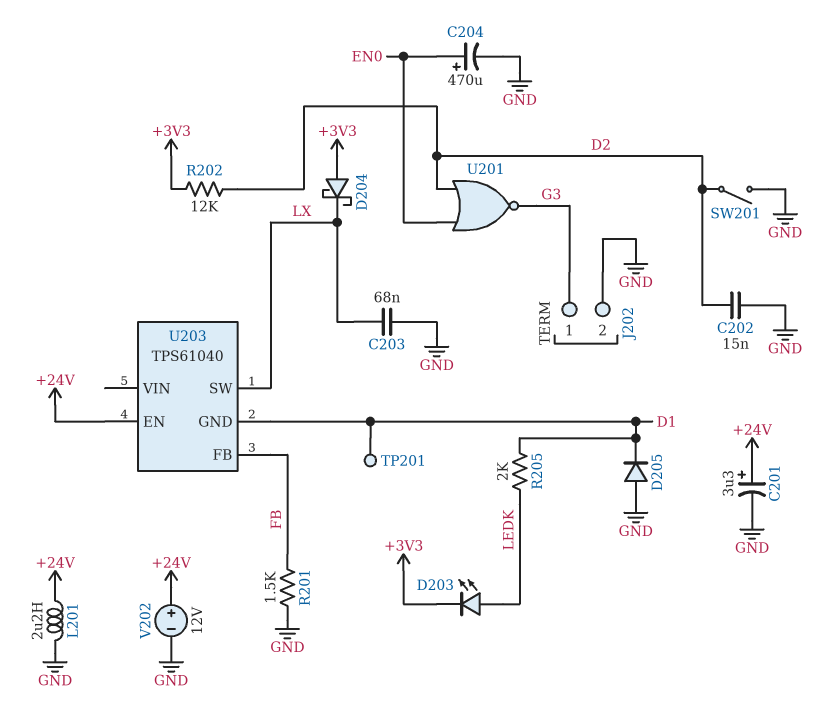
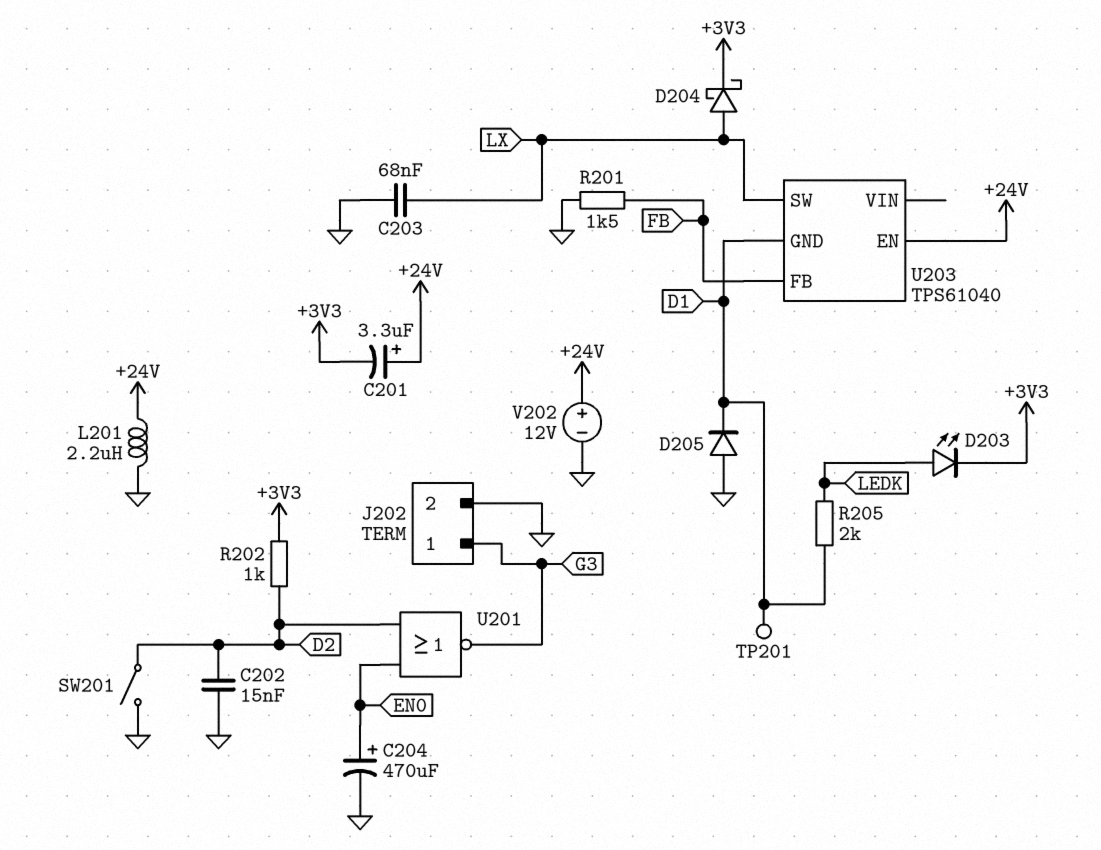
C201: 3.3uF (plus +24V, minus GND) -> 3.3uF (plus +24V, minus +3V3)
D204: schottky (A +3V3, K LX) -> schottky (A LX, K +3V3)
R202: 12k (+3V3, D2) -> 1k (+3V3, D2)

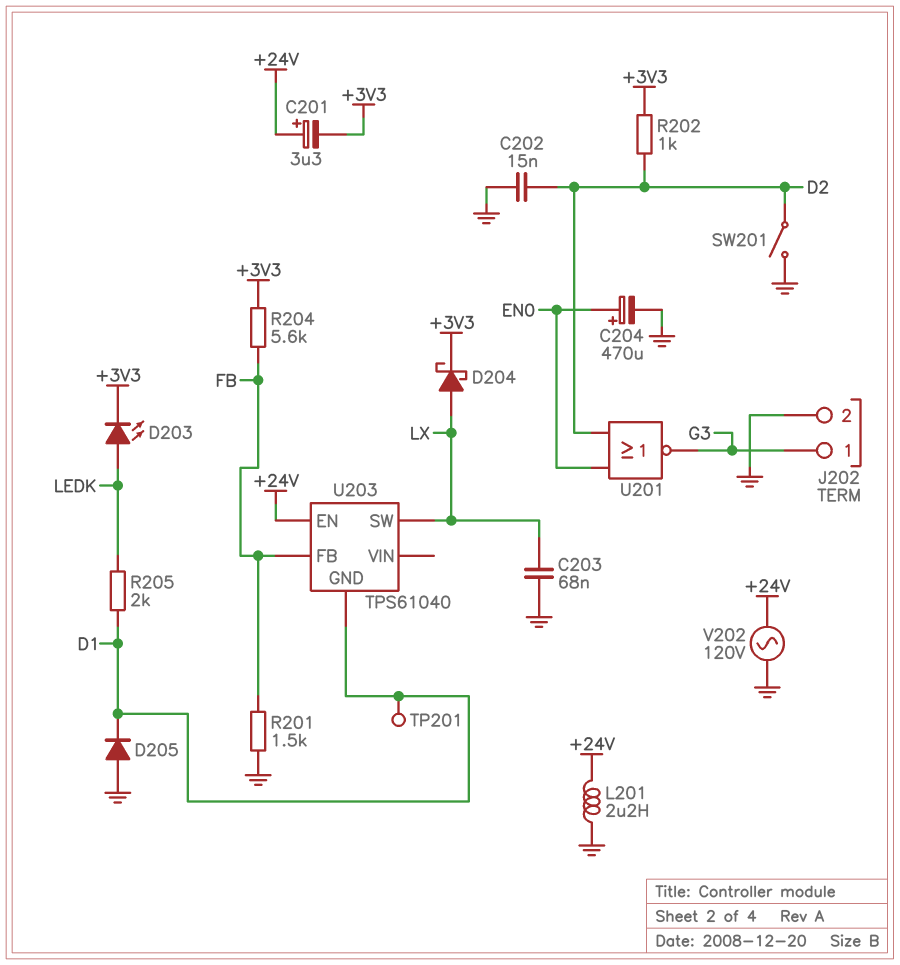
R204: none -> 5.6k (+3V3, FB)
V202: 12V (plus +24V, minus GND) -> AC 120V (+24V, GND)

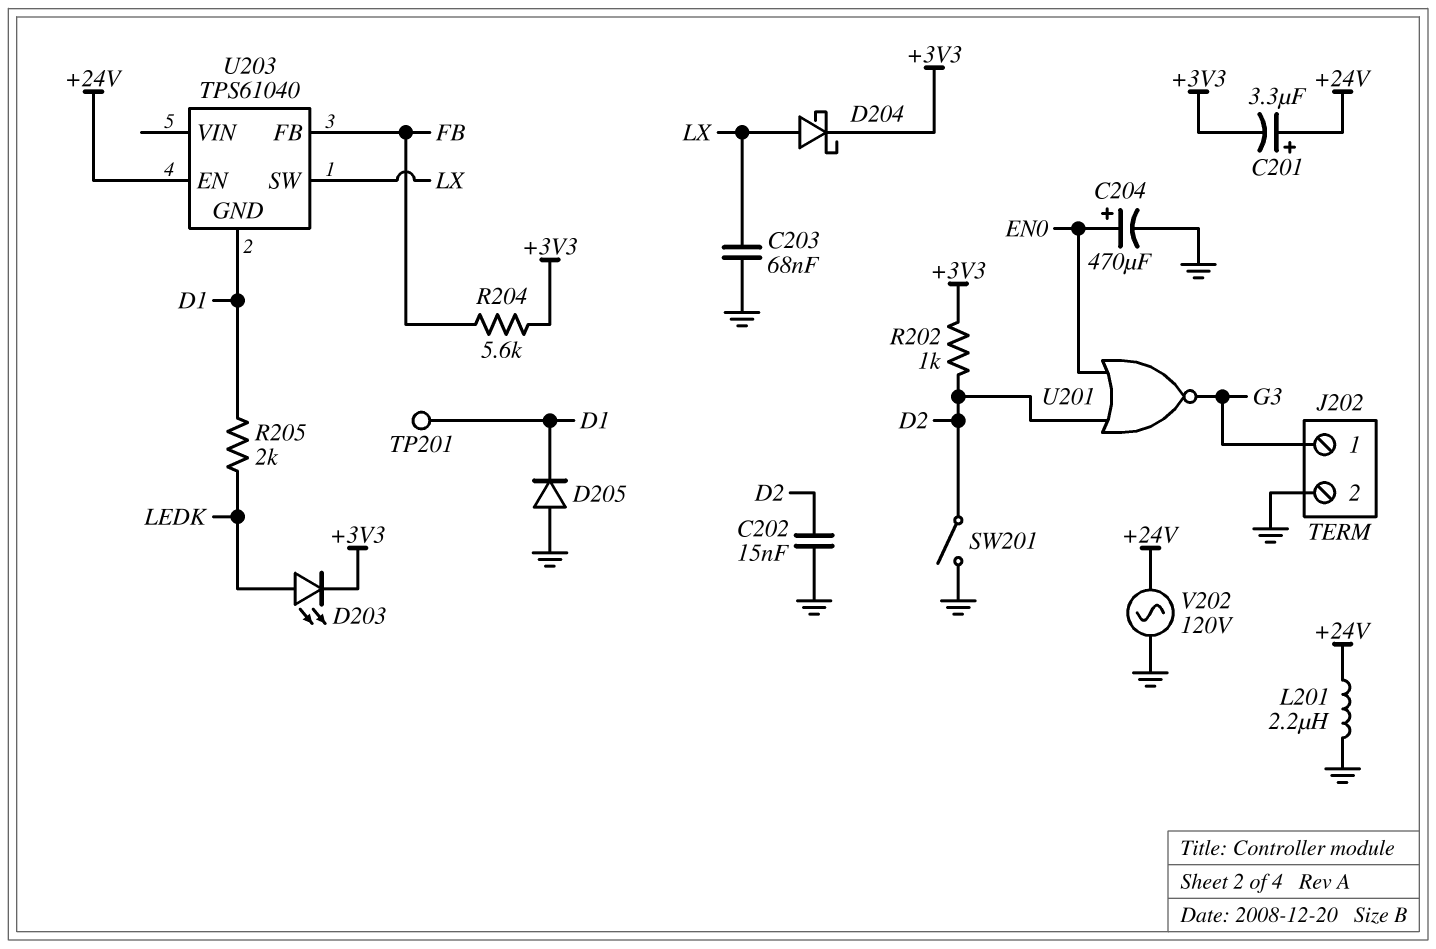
R201: 1.5k (FB, GND) -> none

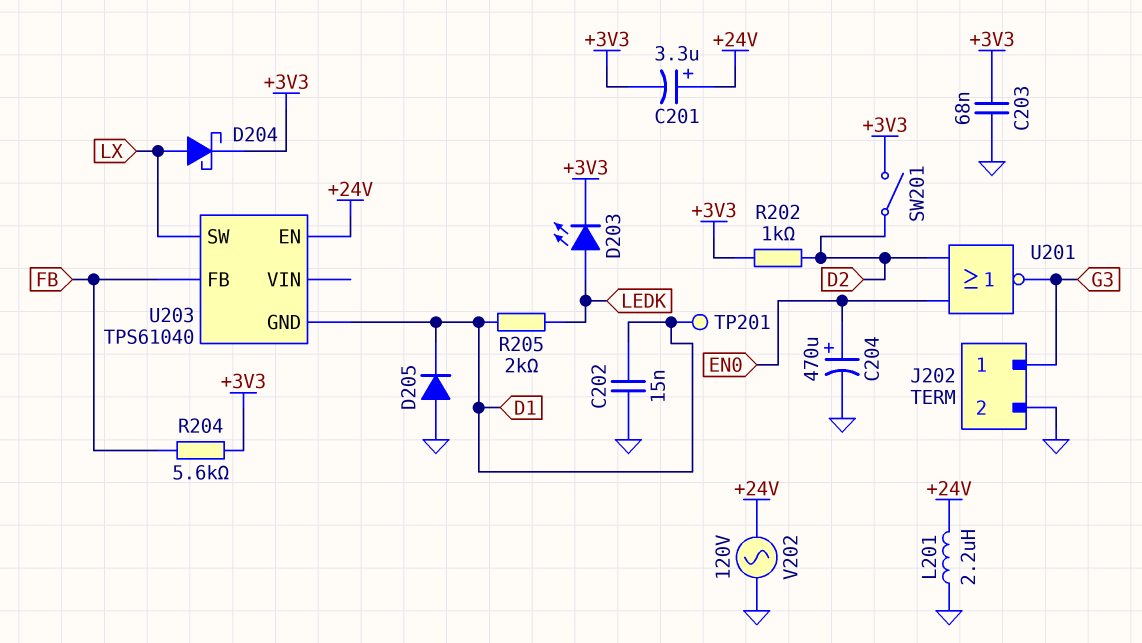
C202: 15nF (D2, GND) -> 15nF (D1, GND)
C203: 68nF (GND, LX) -> 68nF (+3V3, GND)
SW201: switch (D2, GND) -> switch (+3V3, D2)

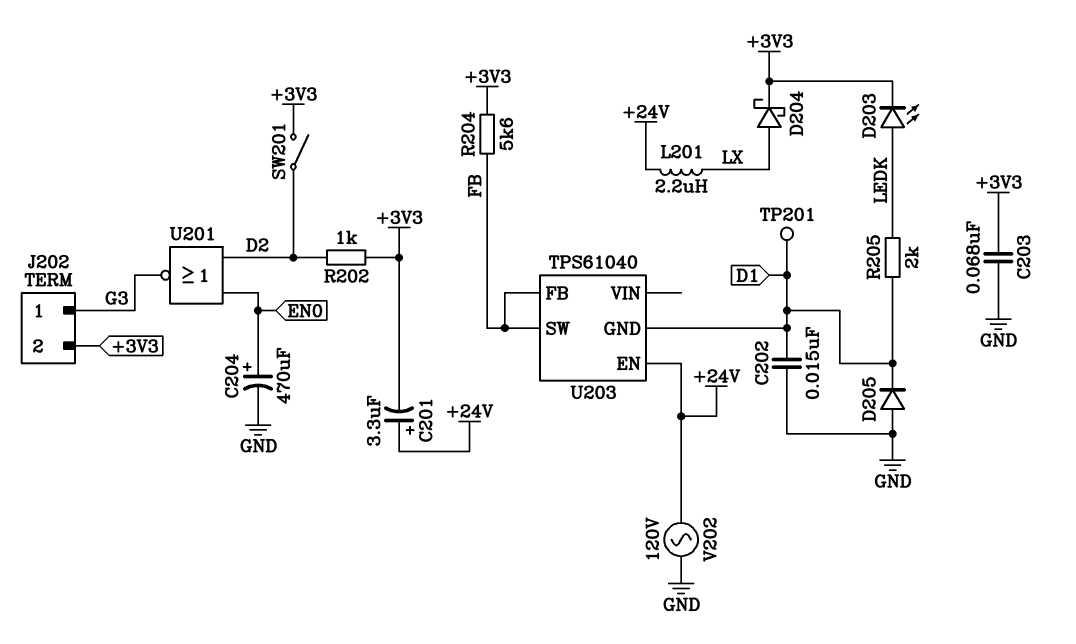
J202 pin 2: GND -> +3V3
L201: 2.2uH (+24V, GND) -> 2.2uH (+24V, LX)
U203 pin SW: LX -> FB

